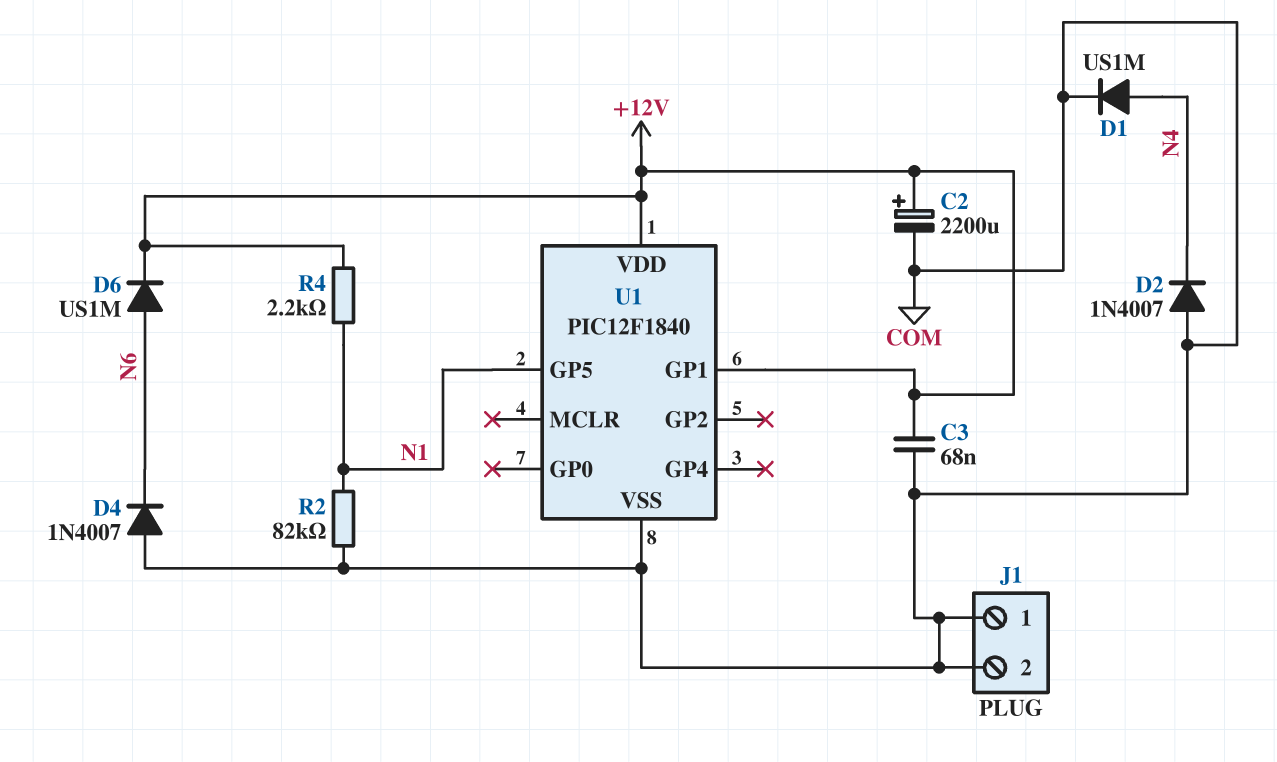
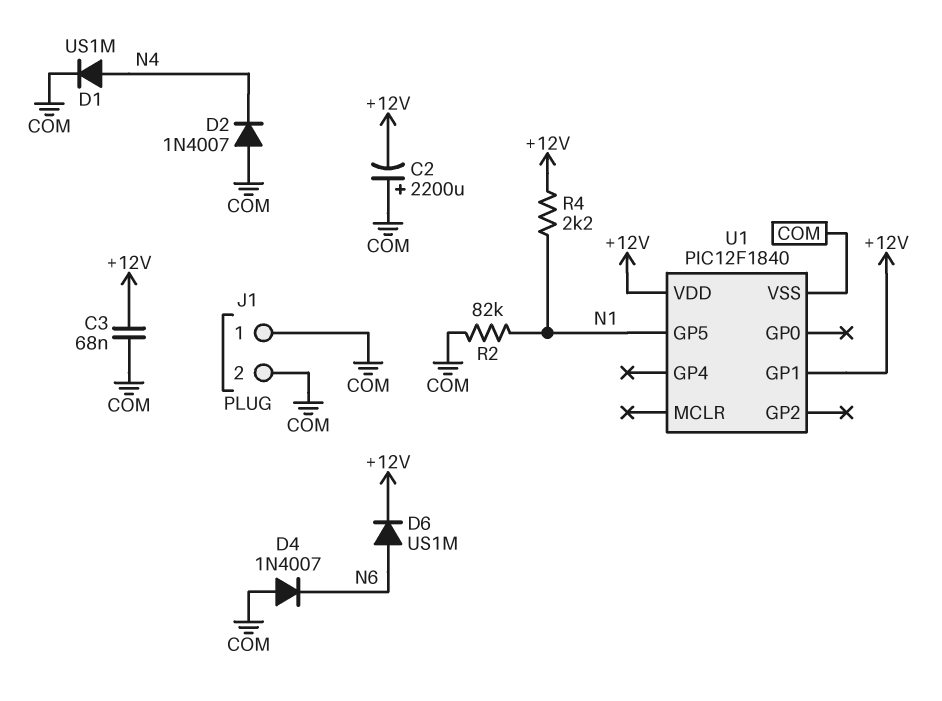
C2: 2200uF (plus +12V, minus COM) -> 2200uF (plus COM, minus +12V)

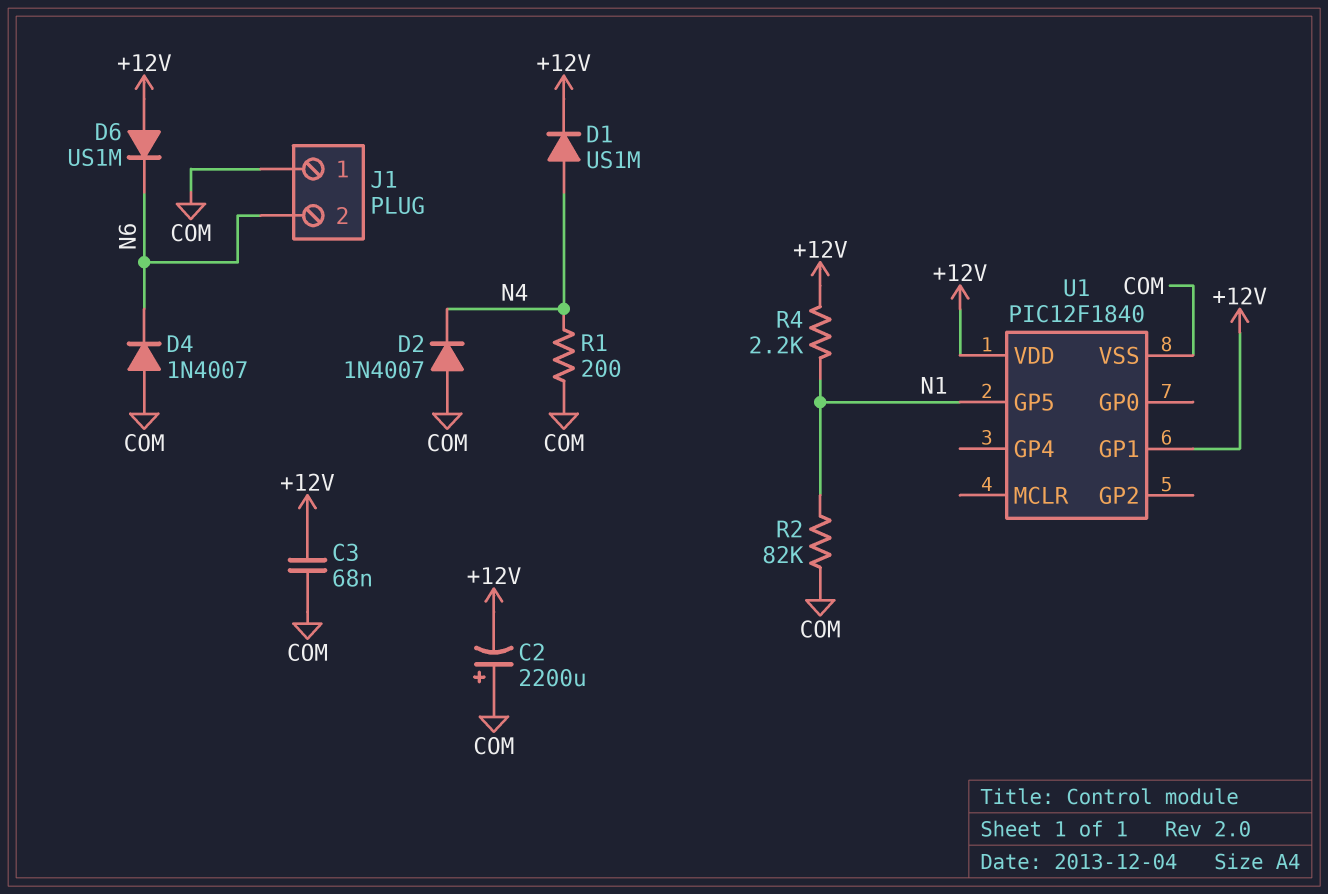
D1: diode US1M (A N4, K COM) -> diode US1M (A N4, K +12V)
D6: diode US1M (A N6, K +12V) -> diode US1M (A +12V, K N6)
J1 pin 2: COM -> N6
R1: none -> 200 (COM, N4)

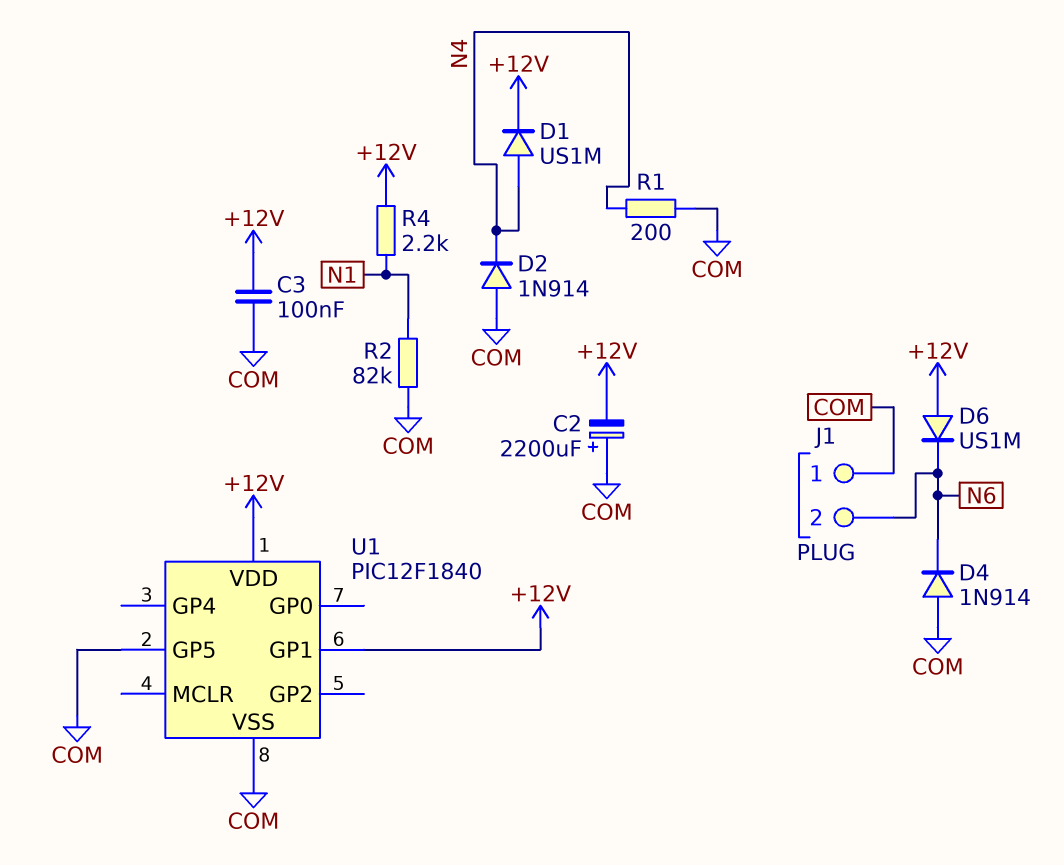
C3: 68nF (+12V, COM) -> 100nF (+12V, COM)
D2: diode 1N4007 (A COM, K N4) -> diode 1N914 (A COM, K N4)
D4: diode 1N4007 (A COM, K N6) -> diode 1N914 (A COM, K N6)
U1 pin GP5: N1 -> COM

